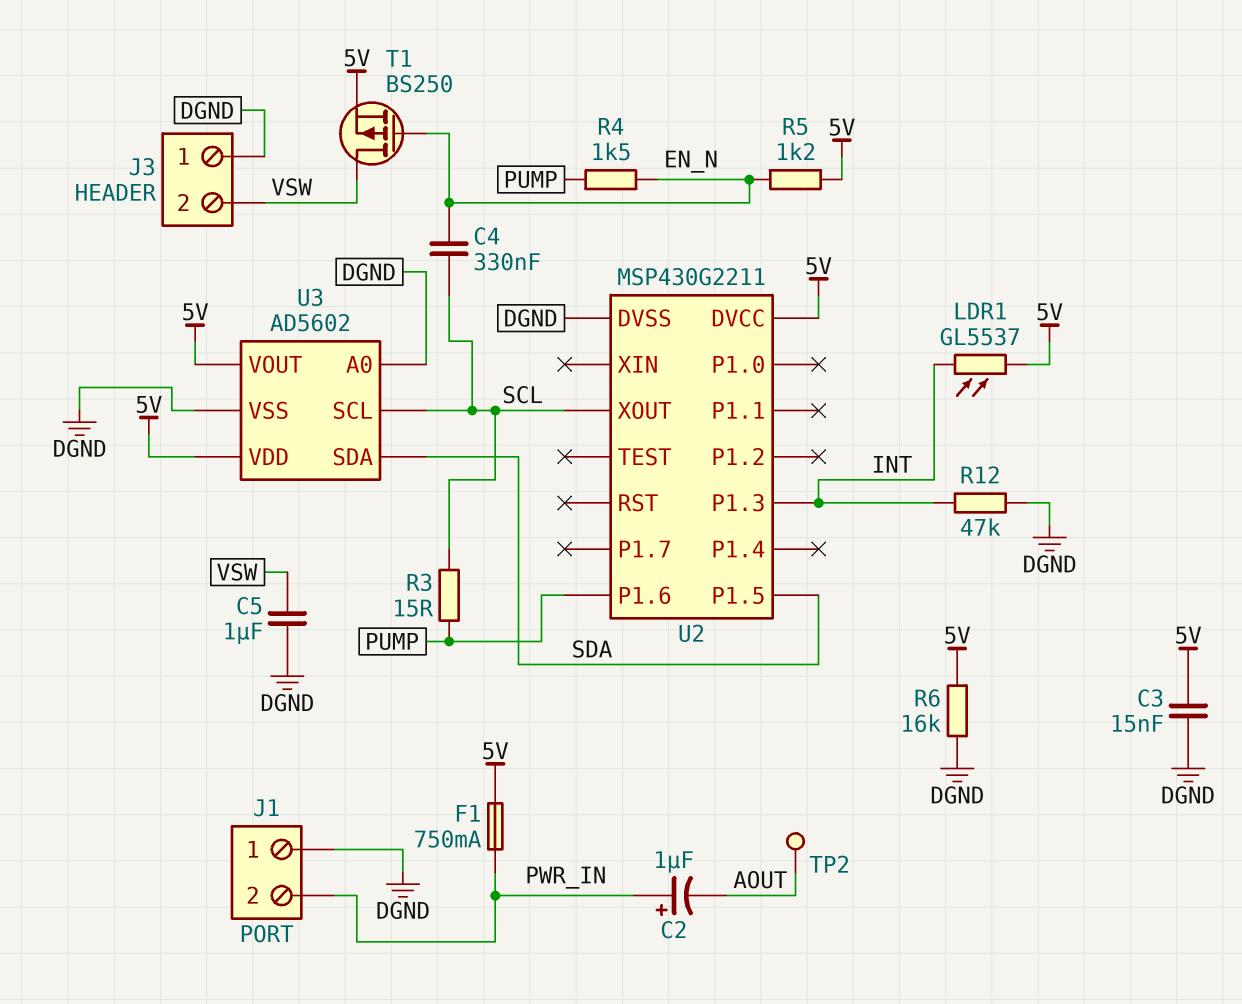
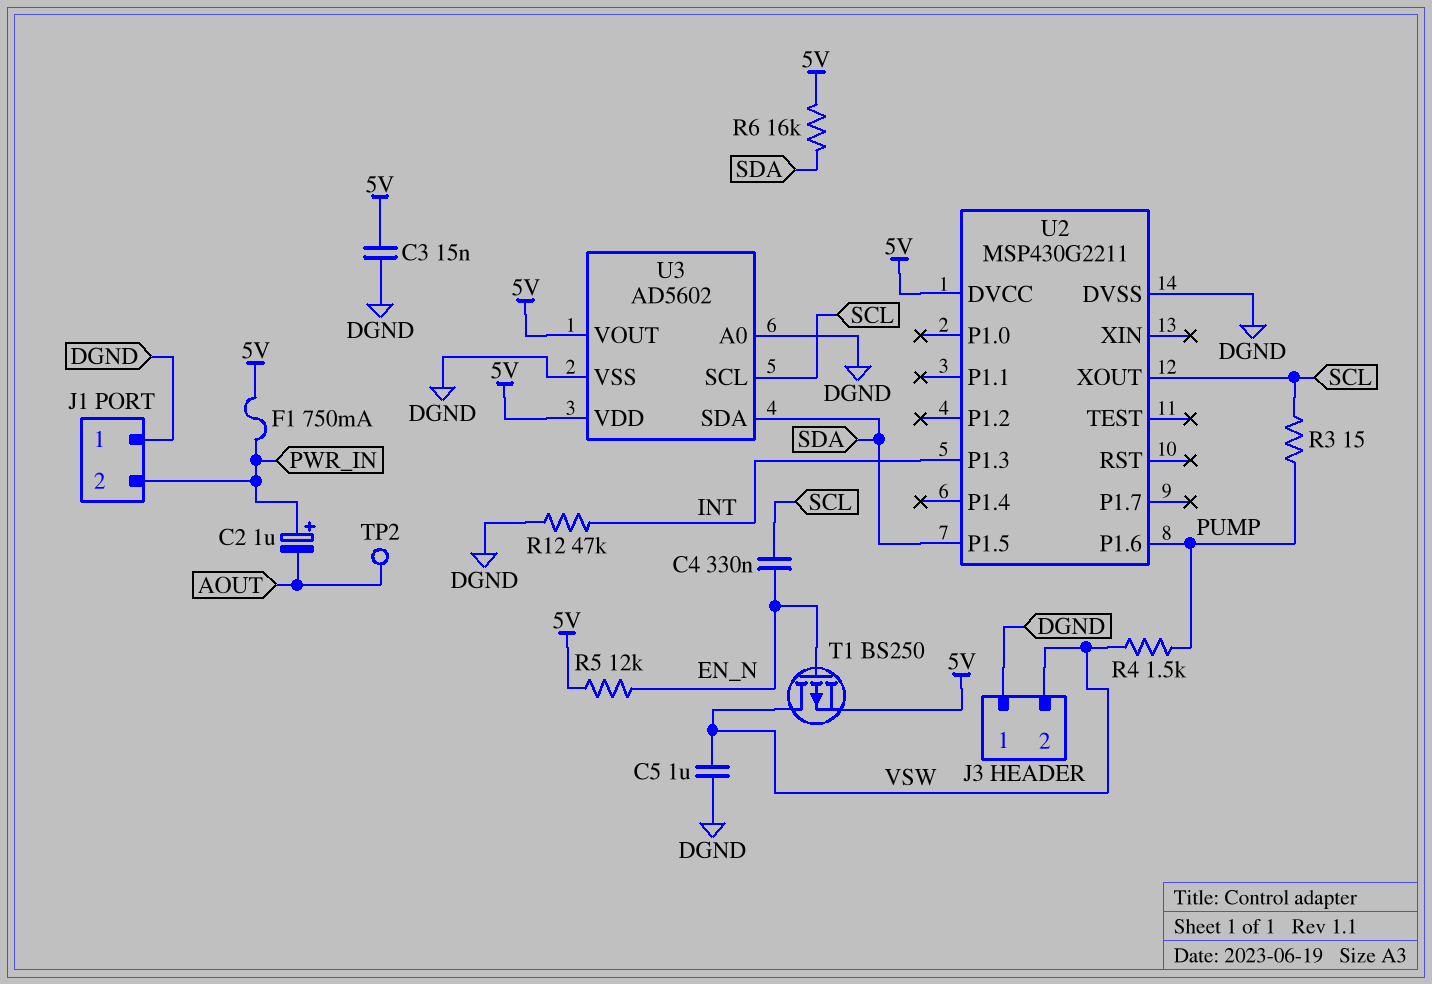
LDR1: GL5537 (5V, INT) -> none
R4: 1.5k (EN_N, PUMP) -> 1.5k (PUMP, VSW)
R5: 1.2k (5V, EN_N) -> 12k (5V, EN_N)
R6: 16k (5V, DGND) -> 16k (5V, SDA)

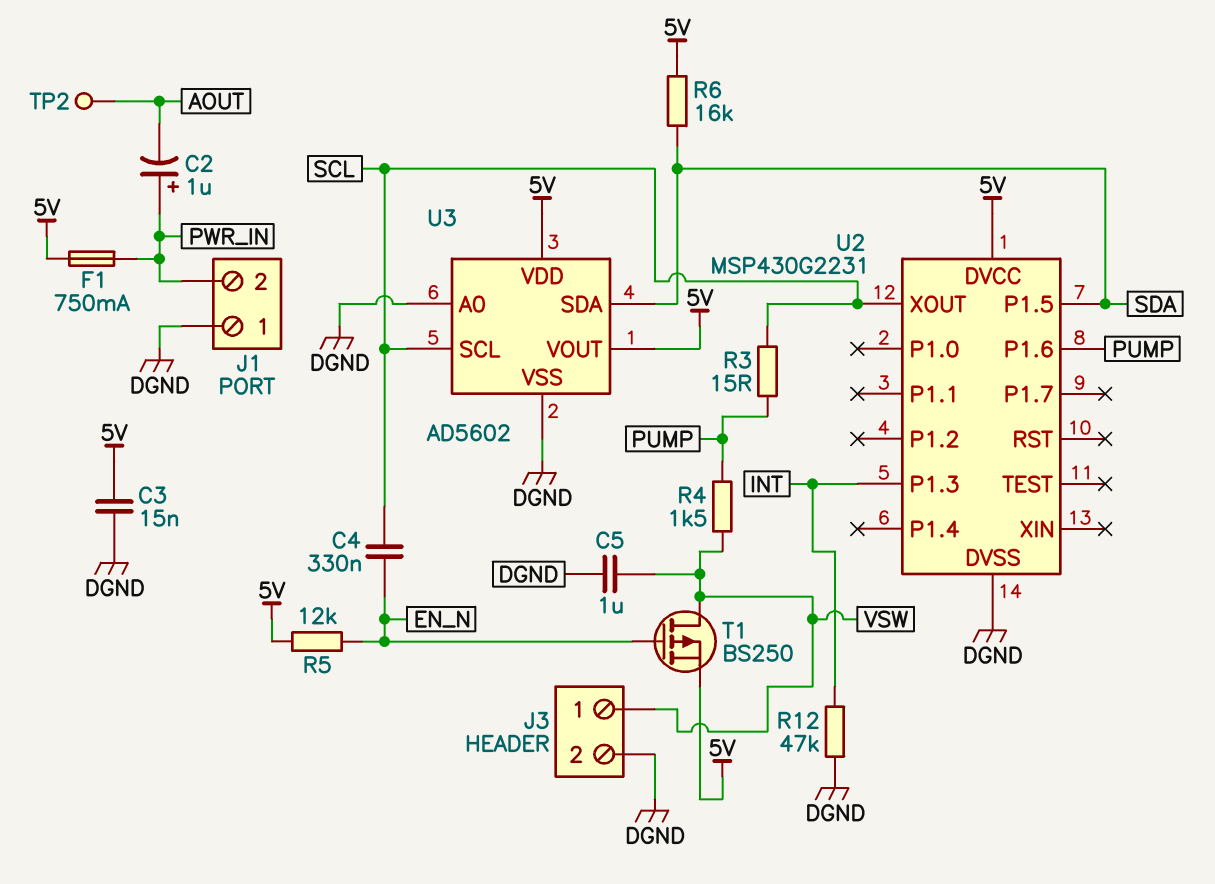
J3 pin 1: DGND -> VSW
J3 pin 2: VSW -> DGND
U2: MSP430G2211 -> MSP430G2231

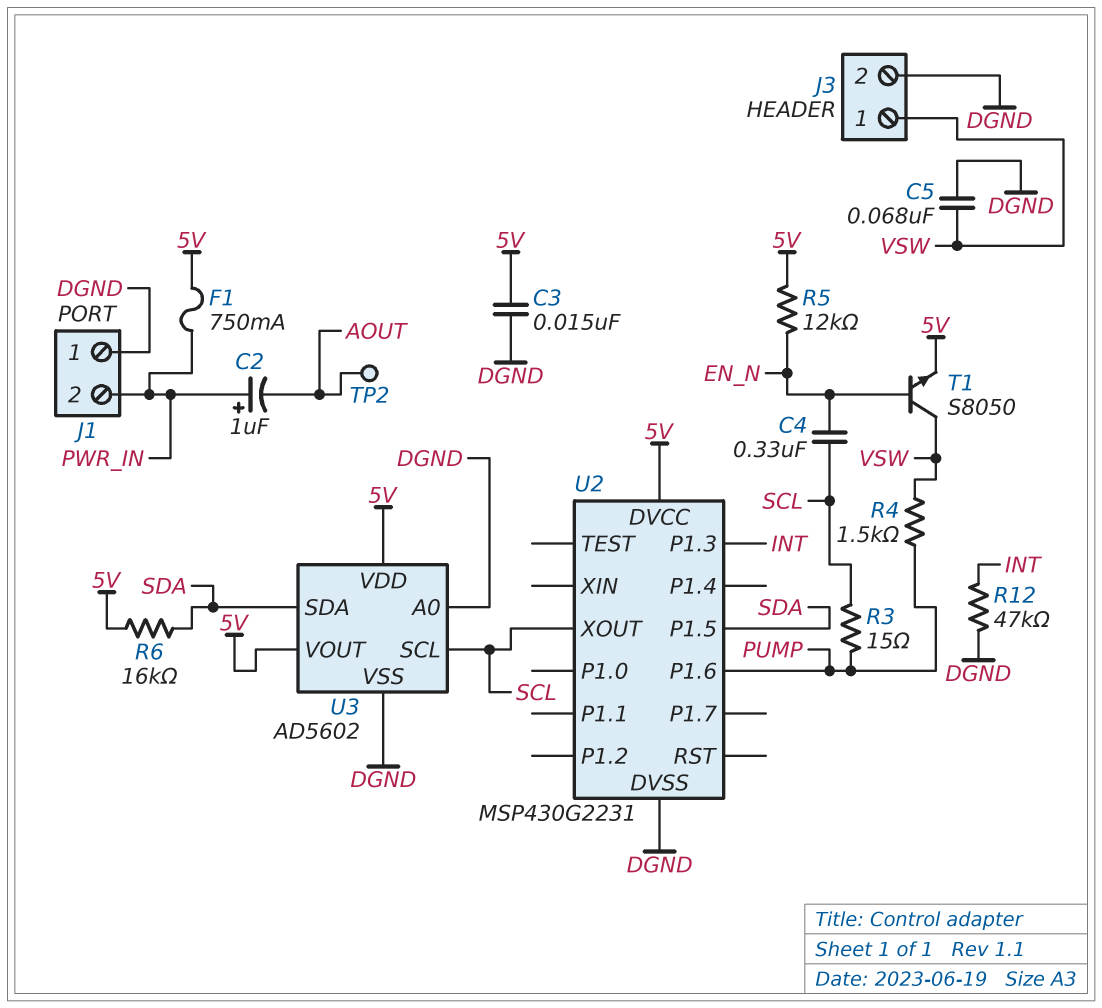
C5: 1uF (DGND, VSW) -> 68nF (DGND, VSW)
T1: PMOS BS250 (G EN_N, D VSW, S 5V) -> NPN S8050 (B EN_N, C VSW, E 5V)

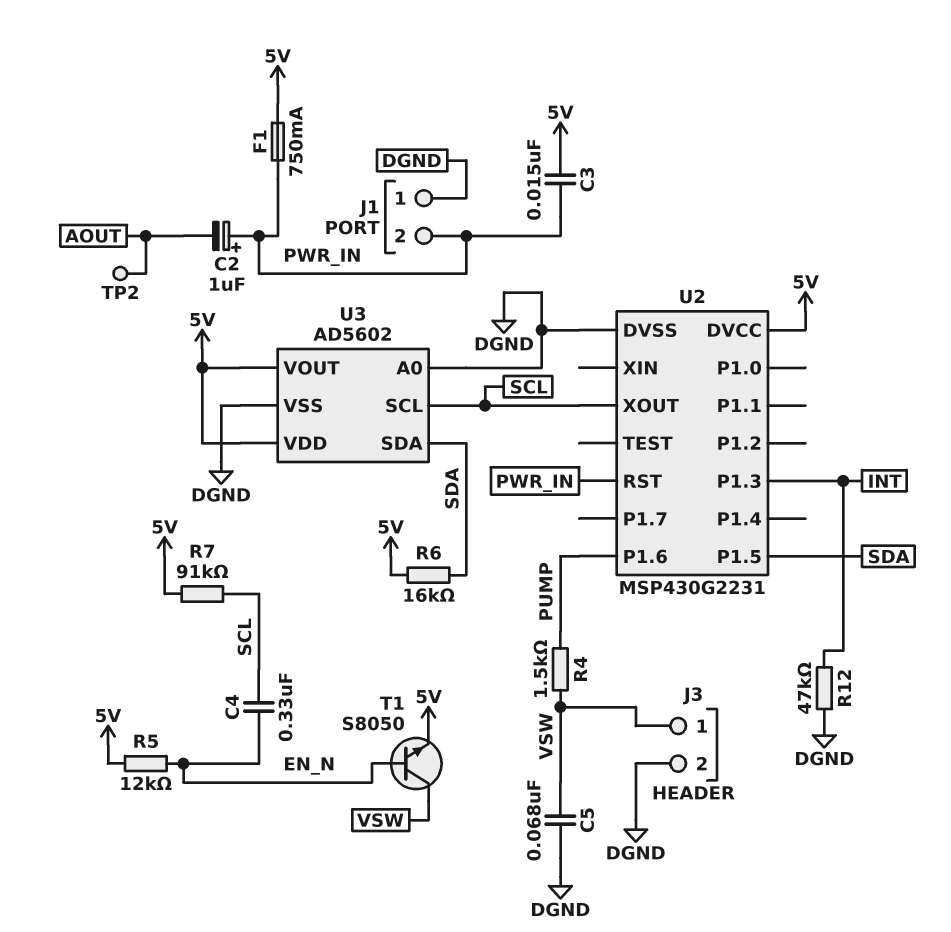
C3: 15nF (5V, DGND) -> 15nF (5V, PWR_IN)
R3: 15 (PUMP, SCL) -> none
R7: none -> 91k (5V, SCL)
U2 pin RST: none -> PWR_IN

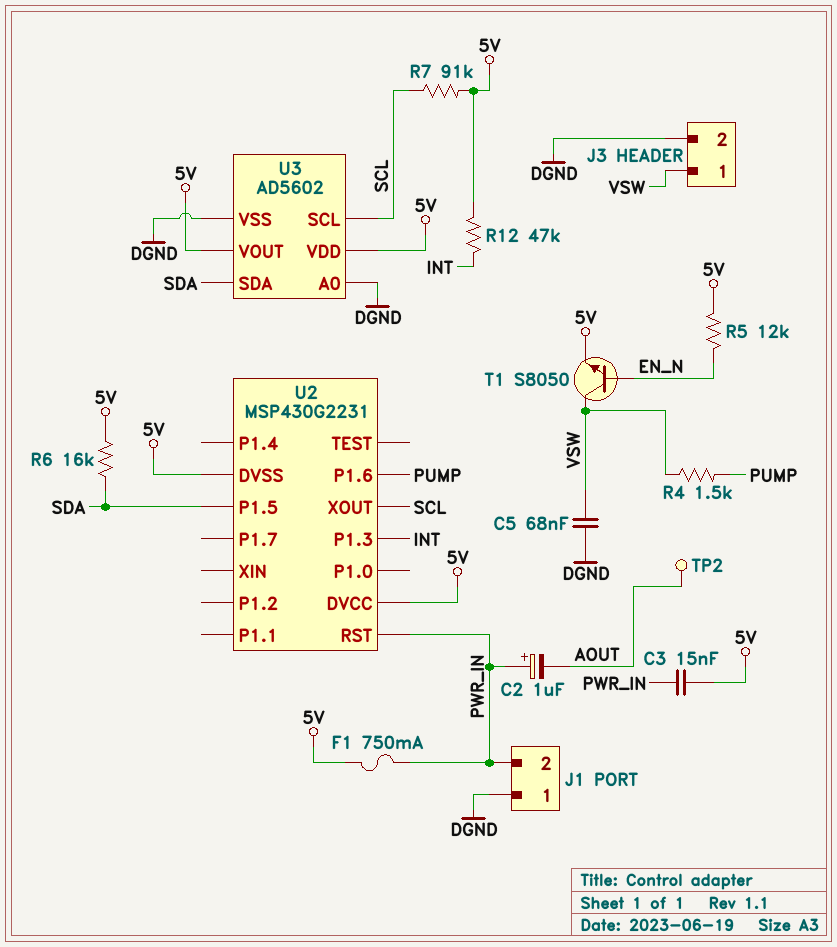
C4: 330nF (EN_N, SCL) -> none
R12: 47k (DGND, INT) -> 47k (5V, INT)
U2 pin DVSS: DGND -> 5V

